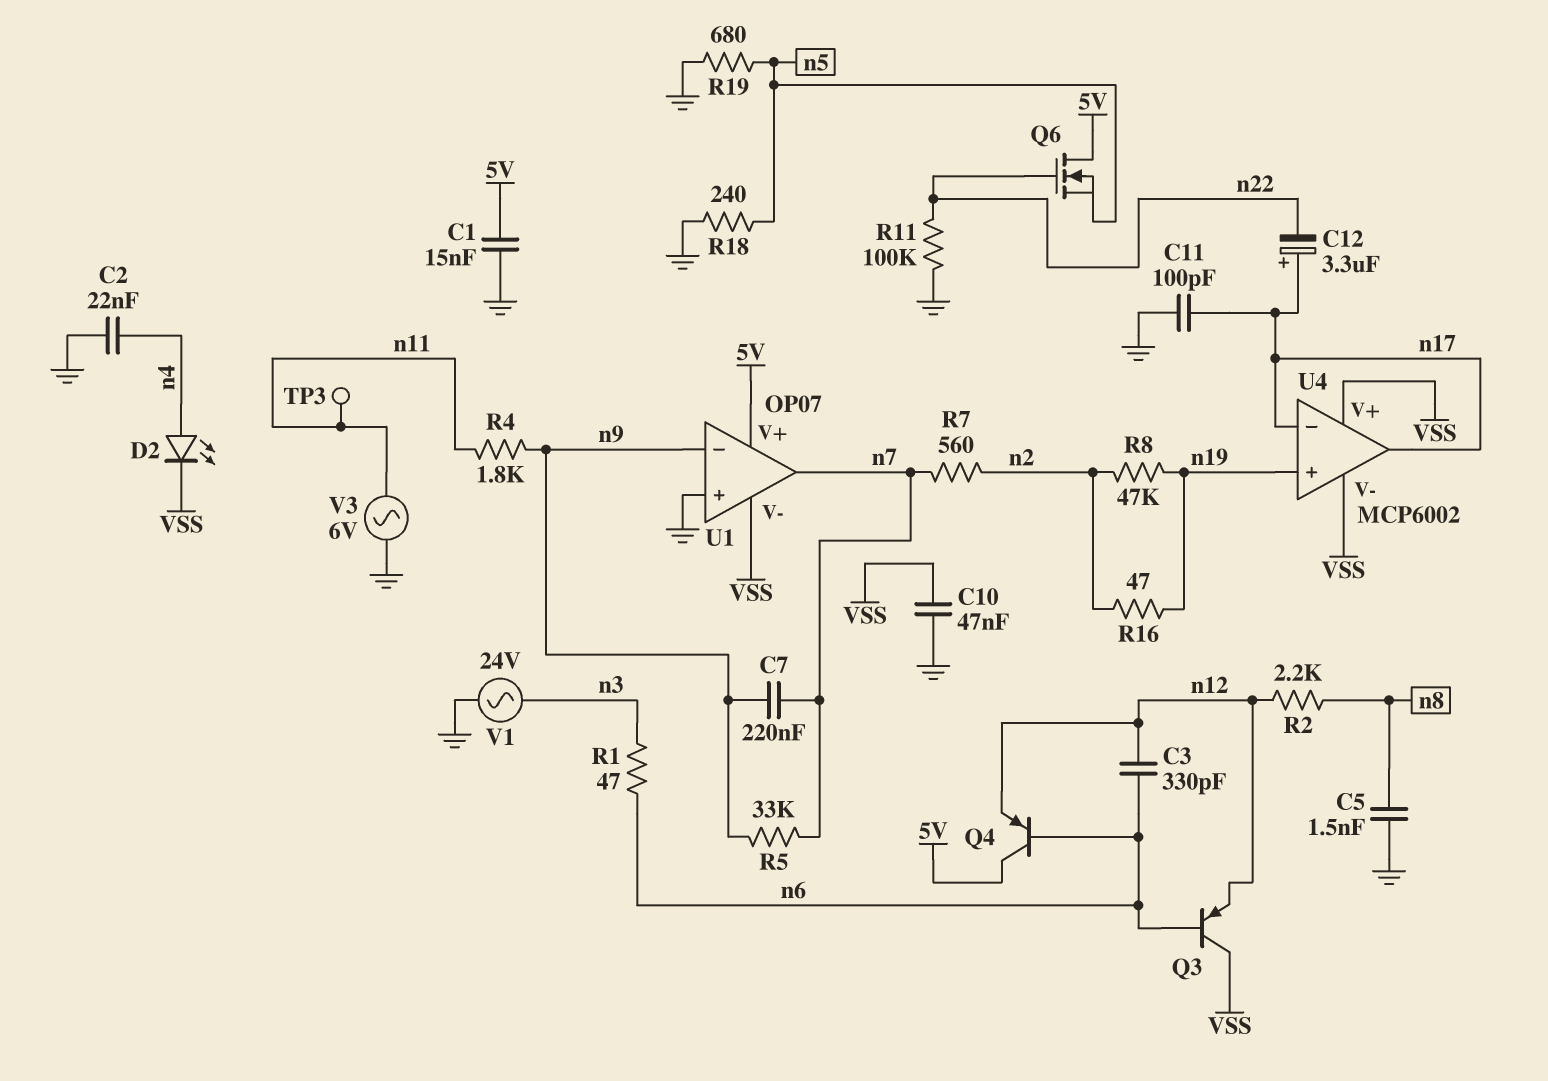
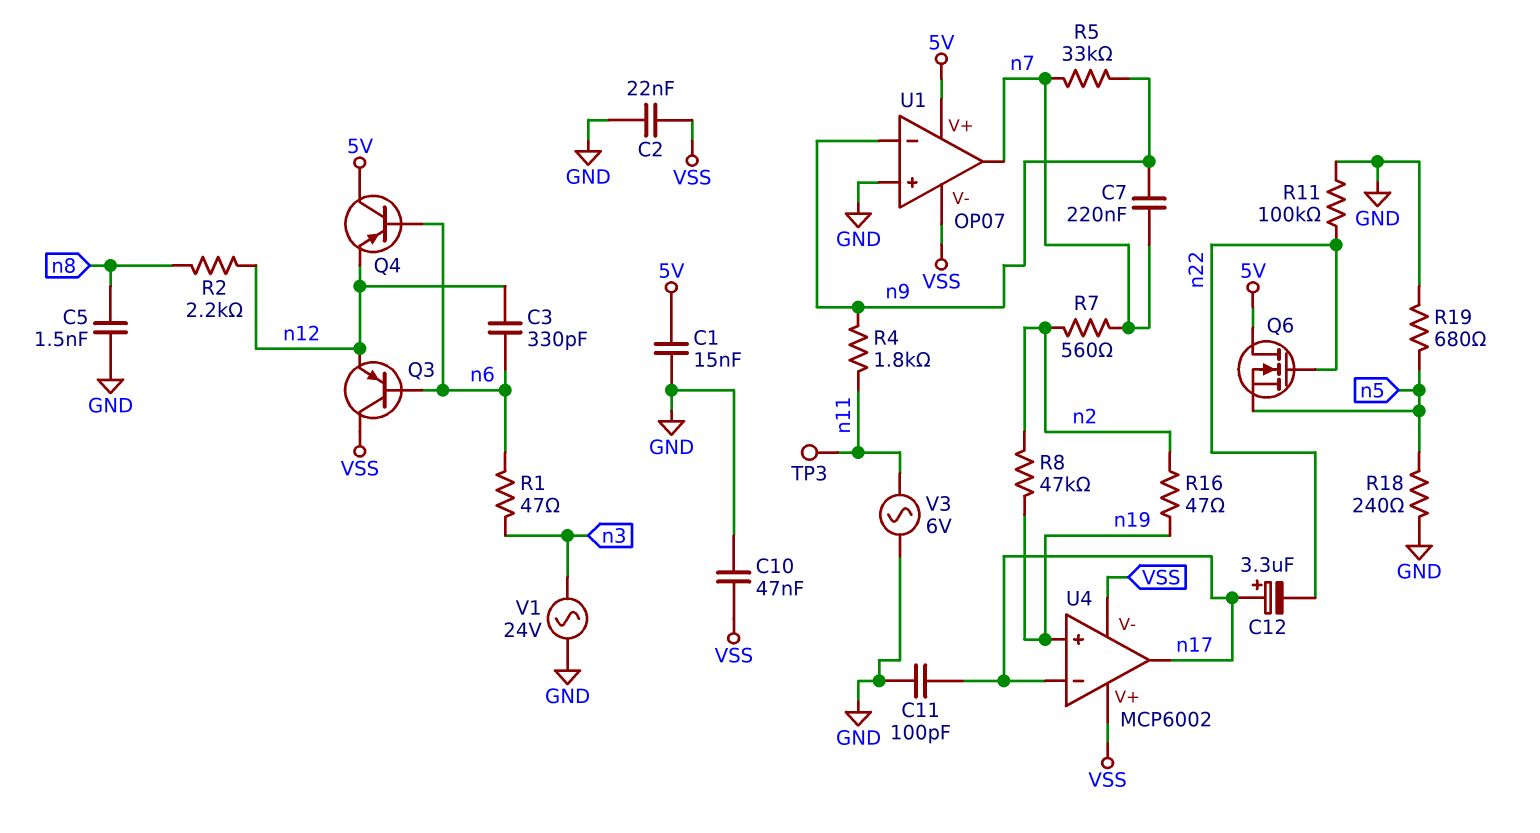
C2: 22nF (GND, n4) -> 22nF (GND, VSS)
D2: LED (A n4, K VSS) -> none

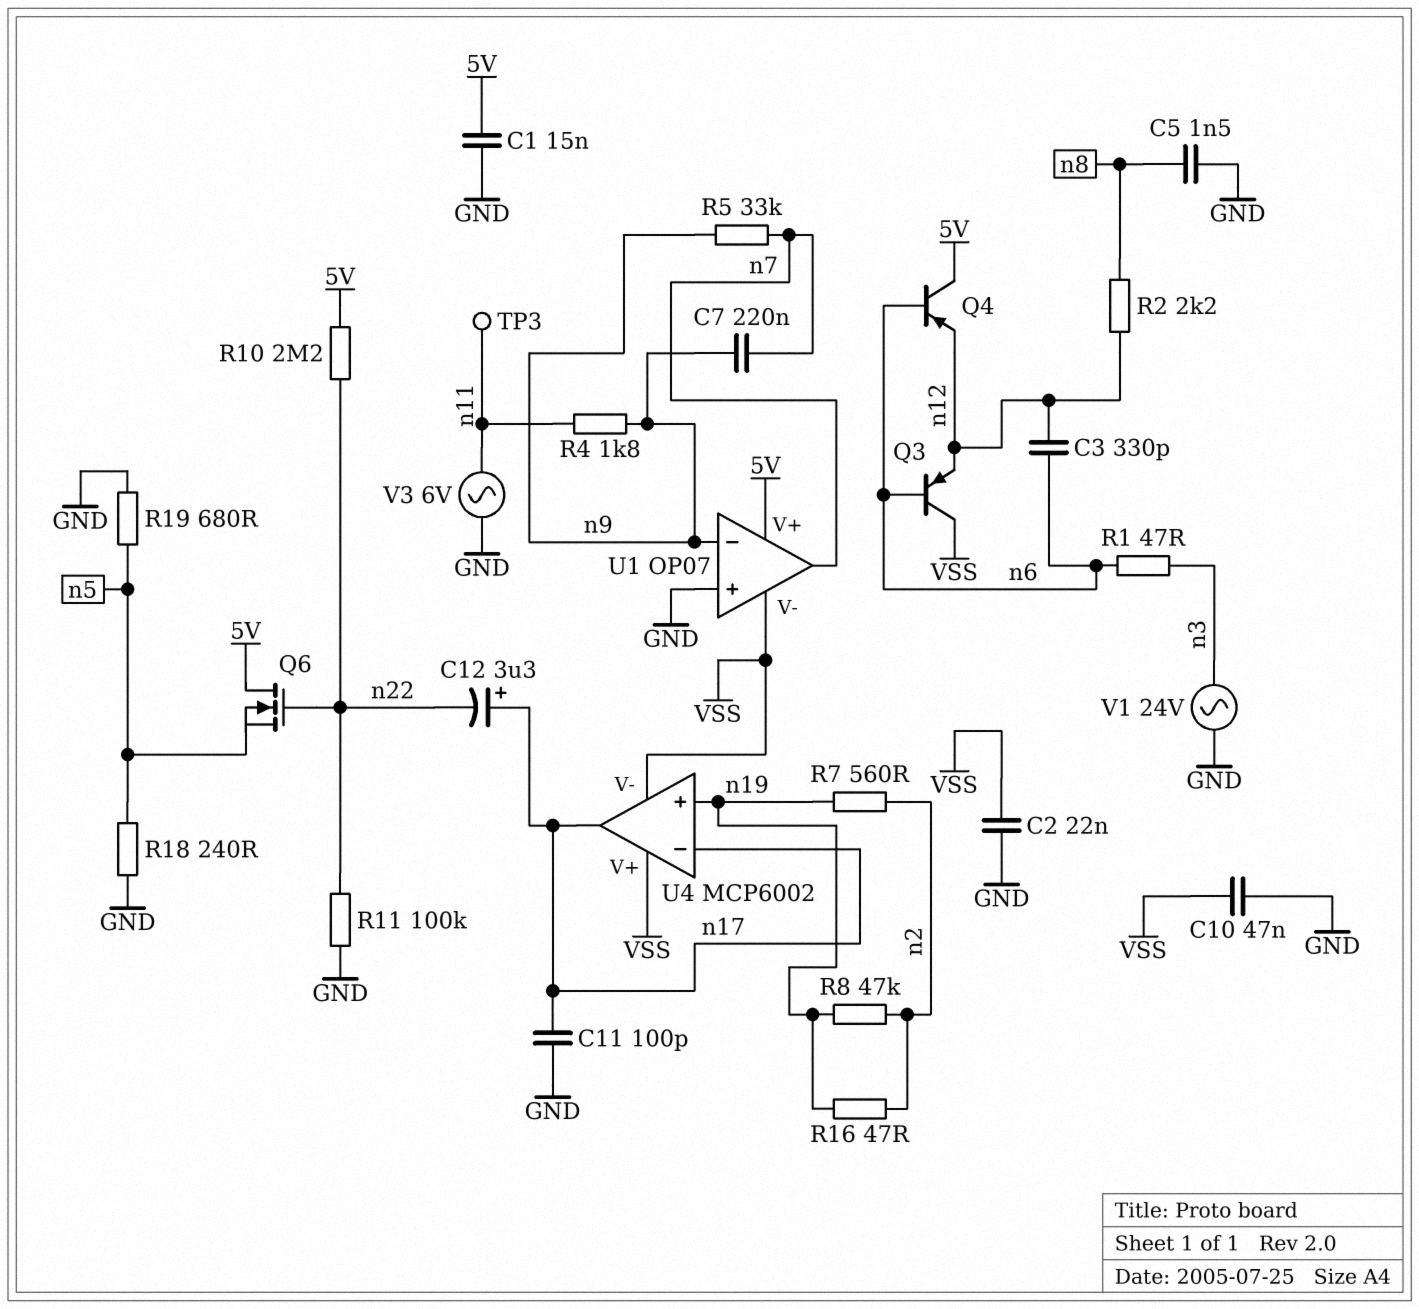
R7: 560 (n2, n7) -> 560 (n2, n19)
R10: none -> 2.2M (5V, n22)

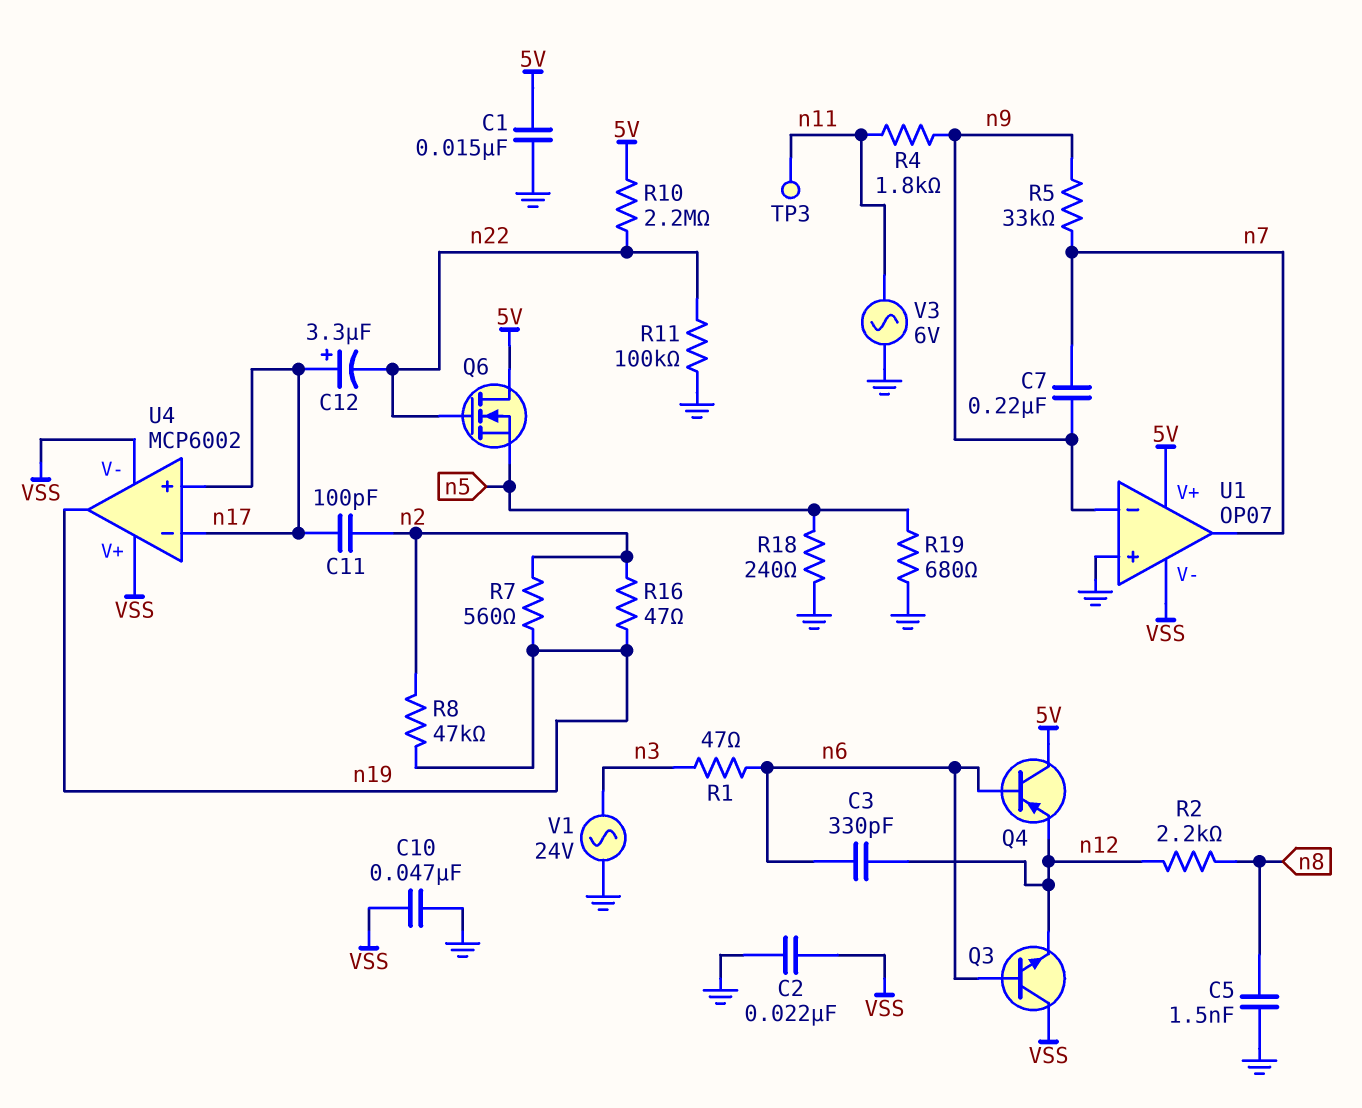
C11: 100pF (GND, n17) -> 100pF (n2, n17)
Q3: PNP (B n6, C VSS, E n12) -> NPN (B n6, C VSS, E n12)
U4 pin in+: n19 -> n17
U4 pin out: n17 -> n19

